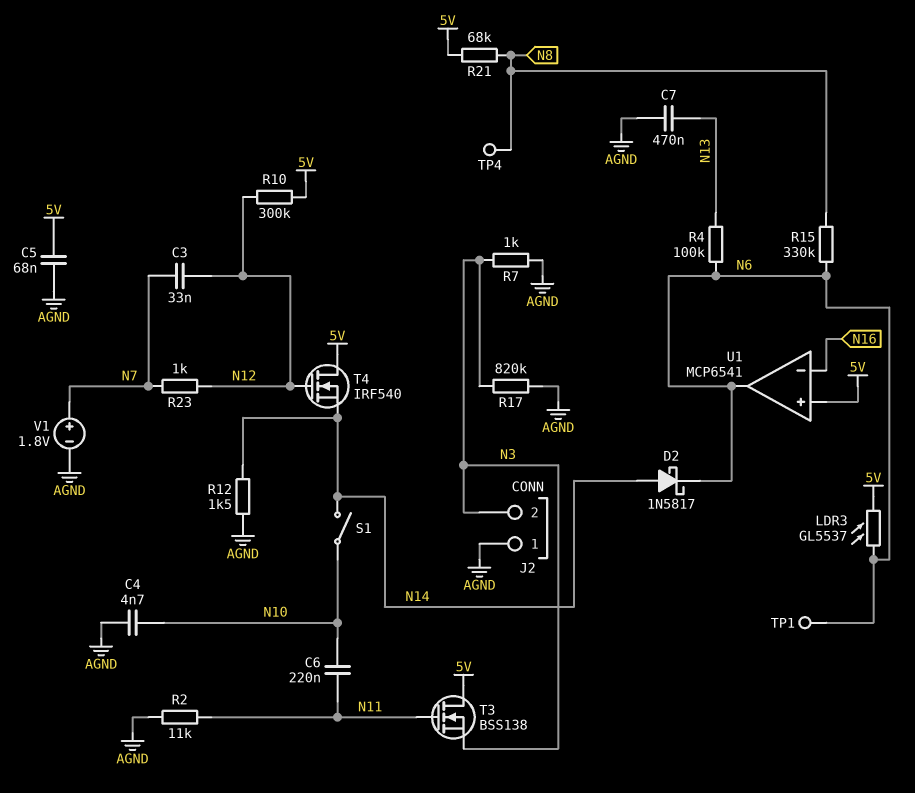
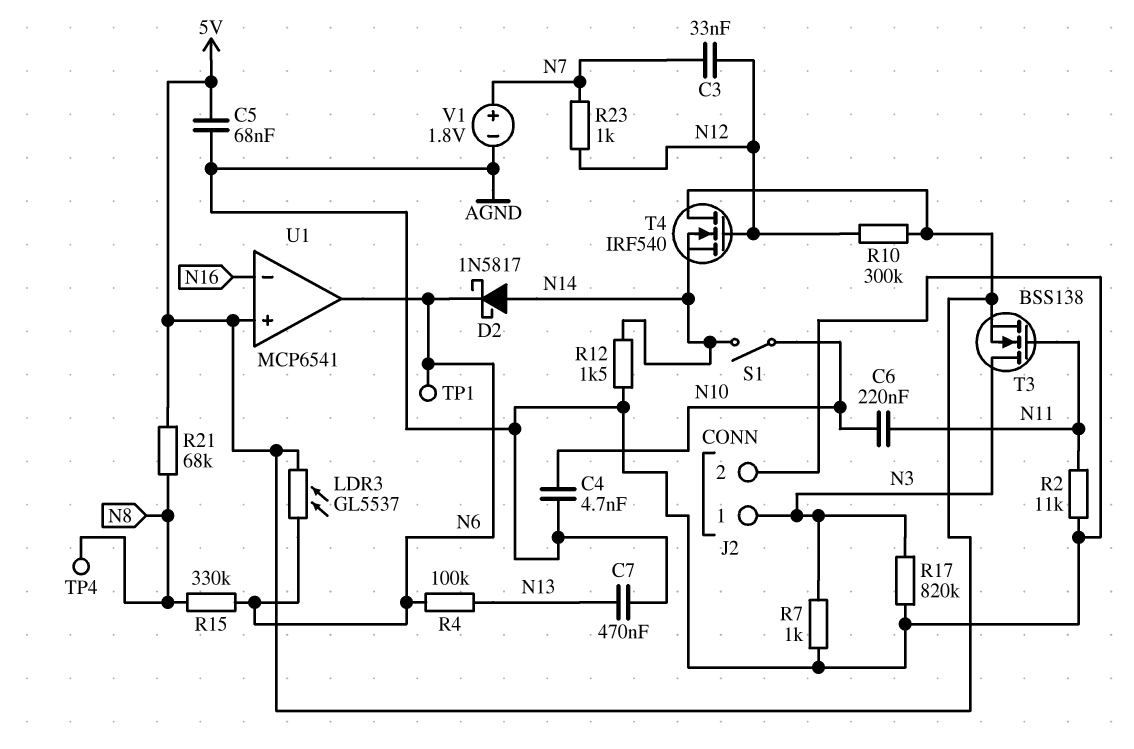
J2 pin 1: AGND -> N3
J2 pin 2: N3 -> AGND
T3: NMOS BSS138 (G N11, D 5V, S N3) -> NMOS BSS138 (G N11, D N3, S 5V)

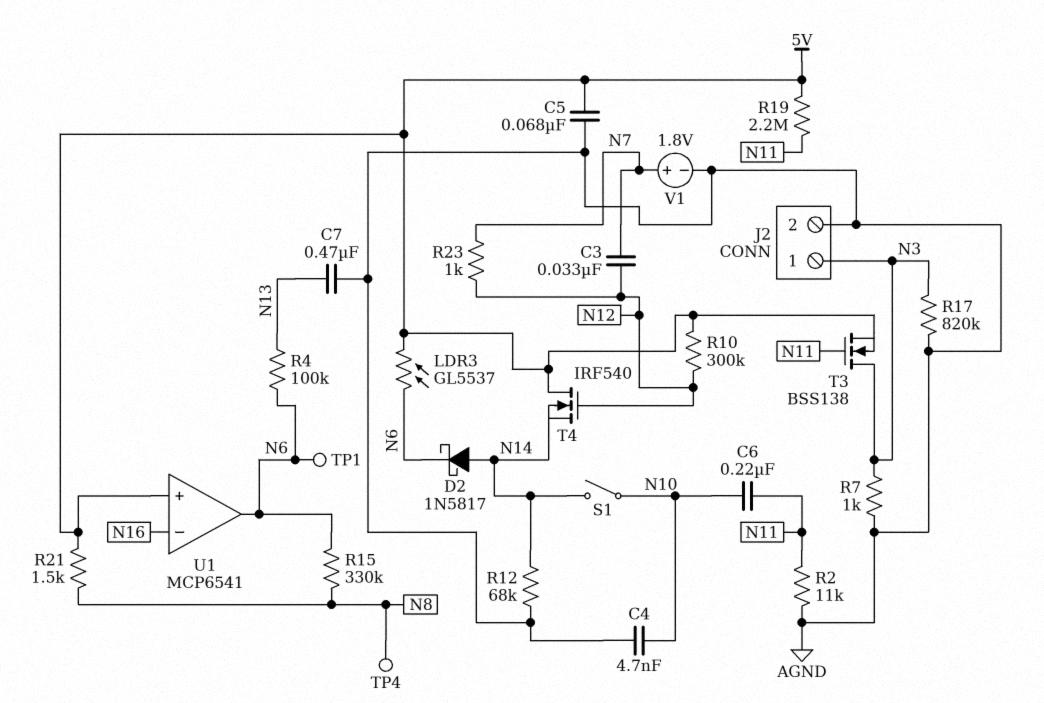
R12: 1.5k (AGND, N14) -> 68k (AGND, N14)
R19: none -> 2.2M (5V, N11)
R21: 68k (5V, N8) -> 1.5k (5V, N8)

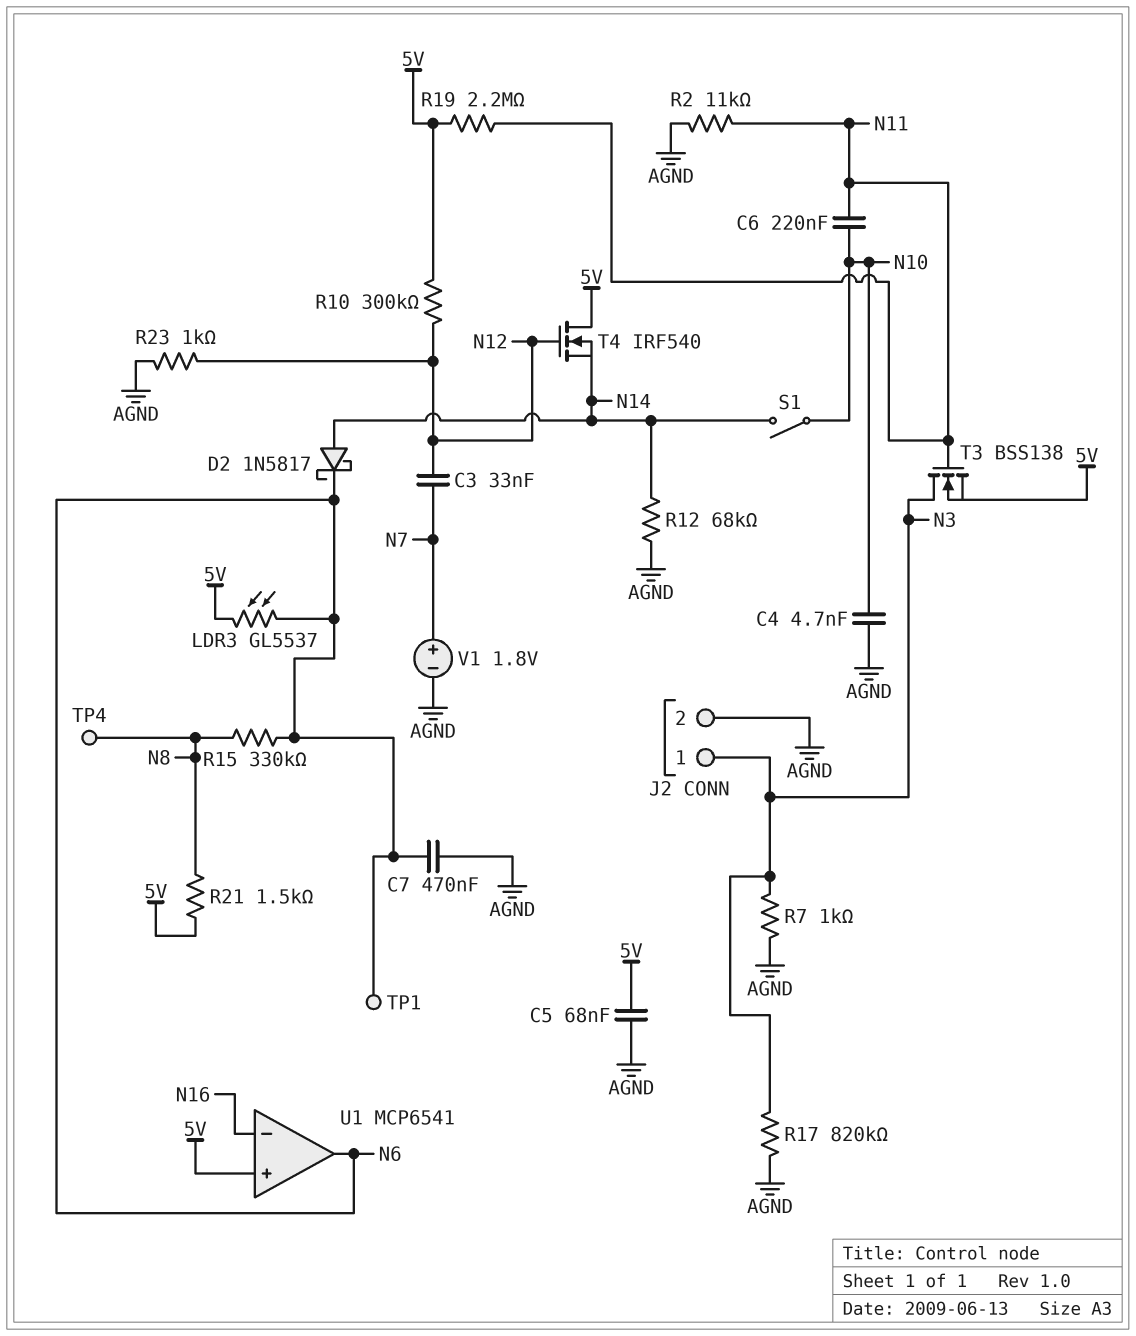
C7: 470nF (AGND, N13) -> 470nF (AGND, N6)
R4: 100k (N6, N13) -> none
R23: 1k (N7, N12) -> 1k (AGND, N12)

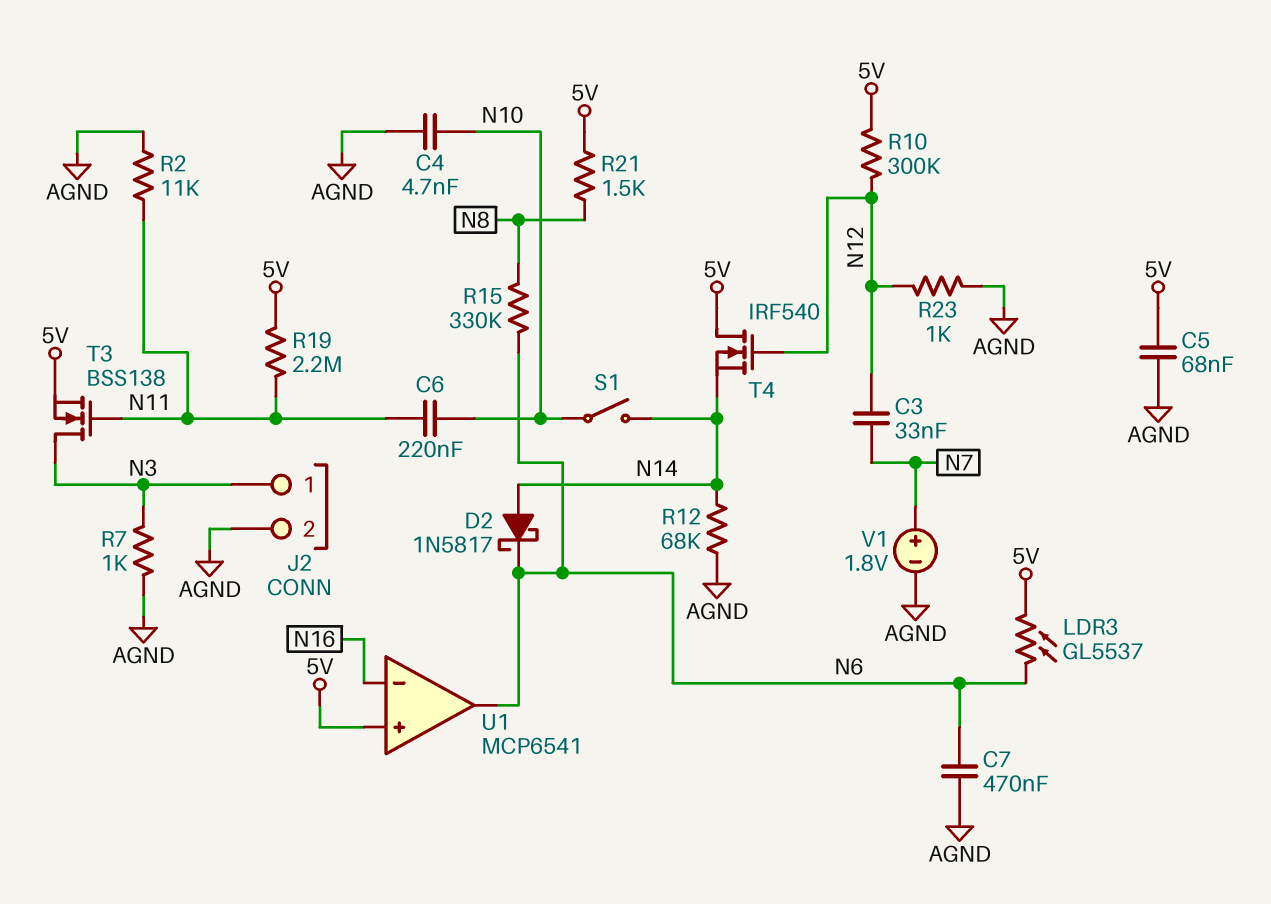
R17: 820k (AGND, N3) -> none
TP1: test point (N6) -> none
TP4: test point (N8) -> none

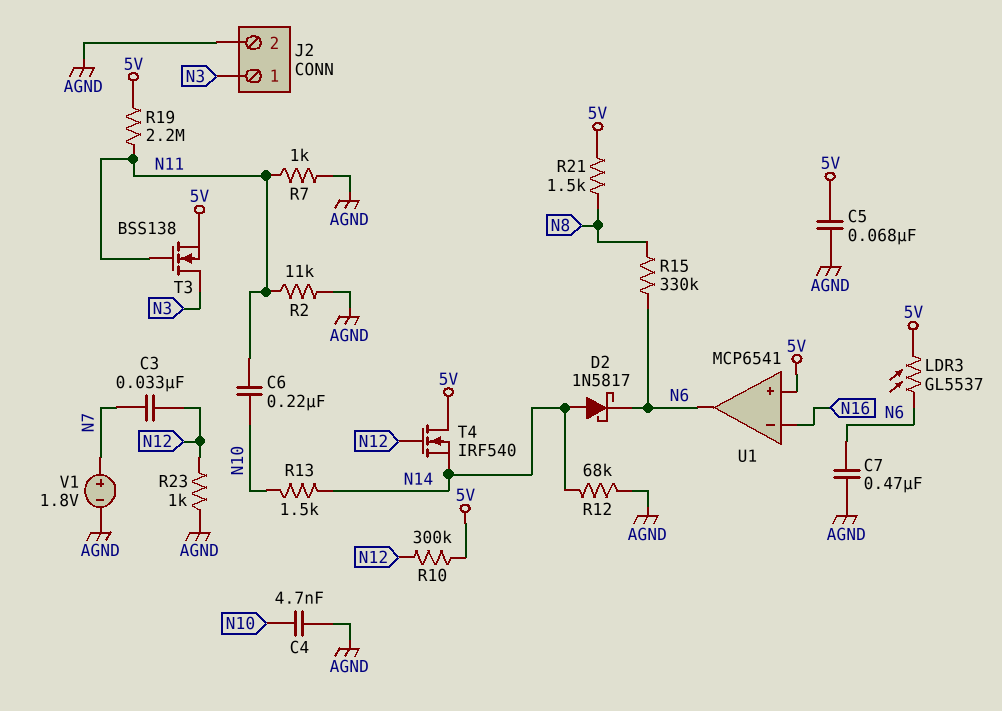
R7: 1k (AGND, N3) -> 1k (AGND, N11)
R13: none -> 1.5k (N10, N14)
S1: switch (N10, N14) -> none

